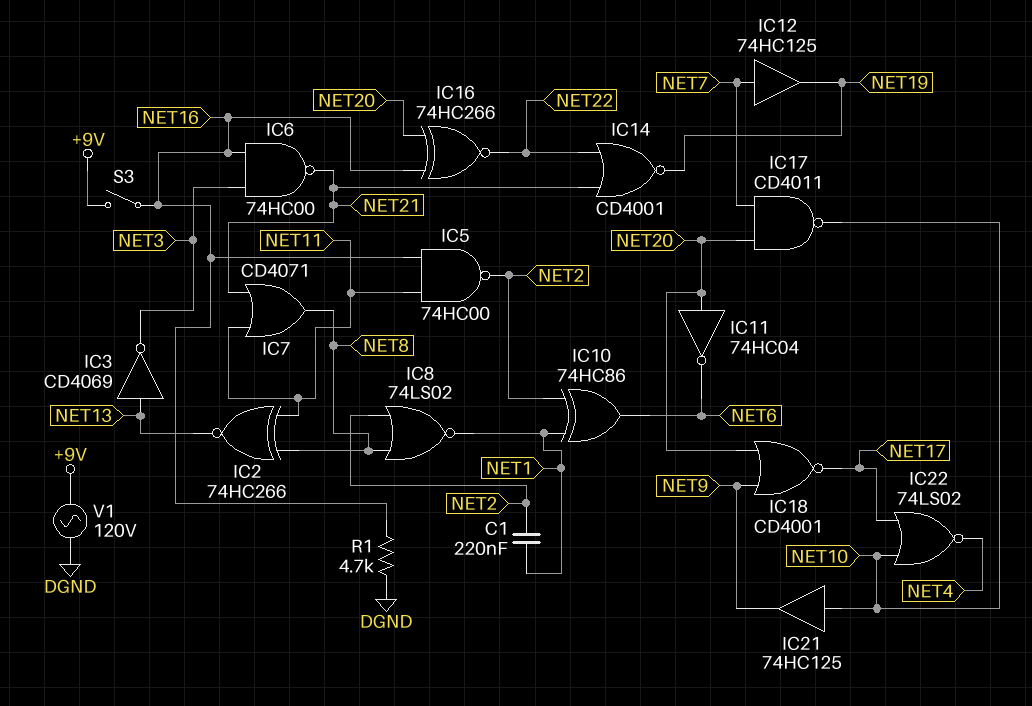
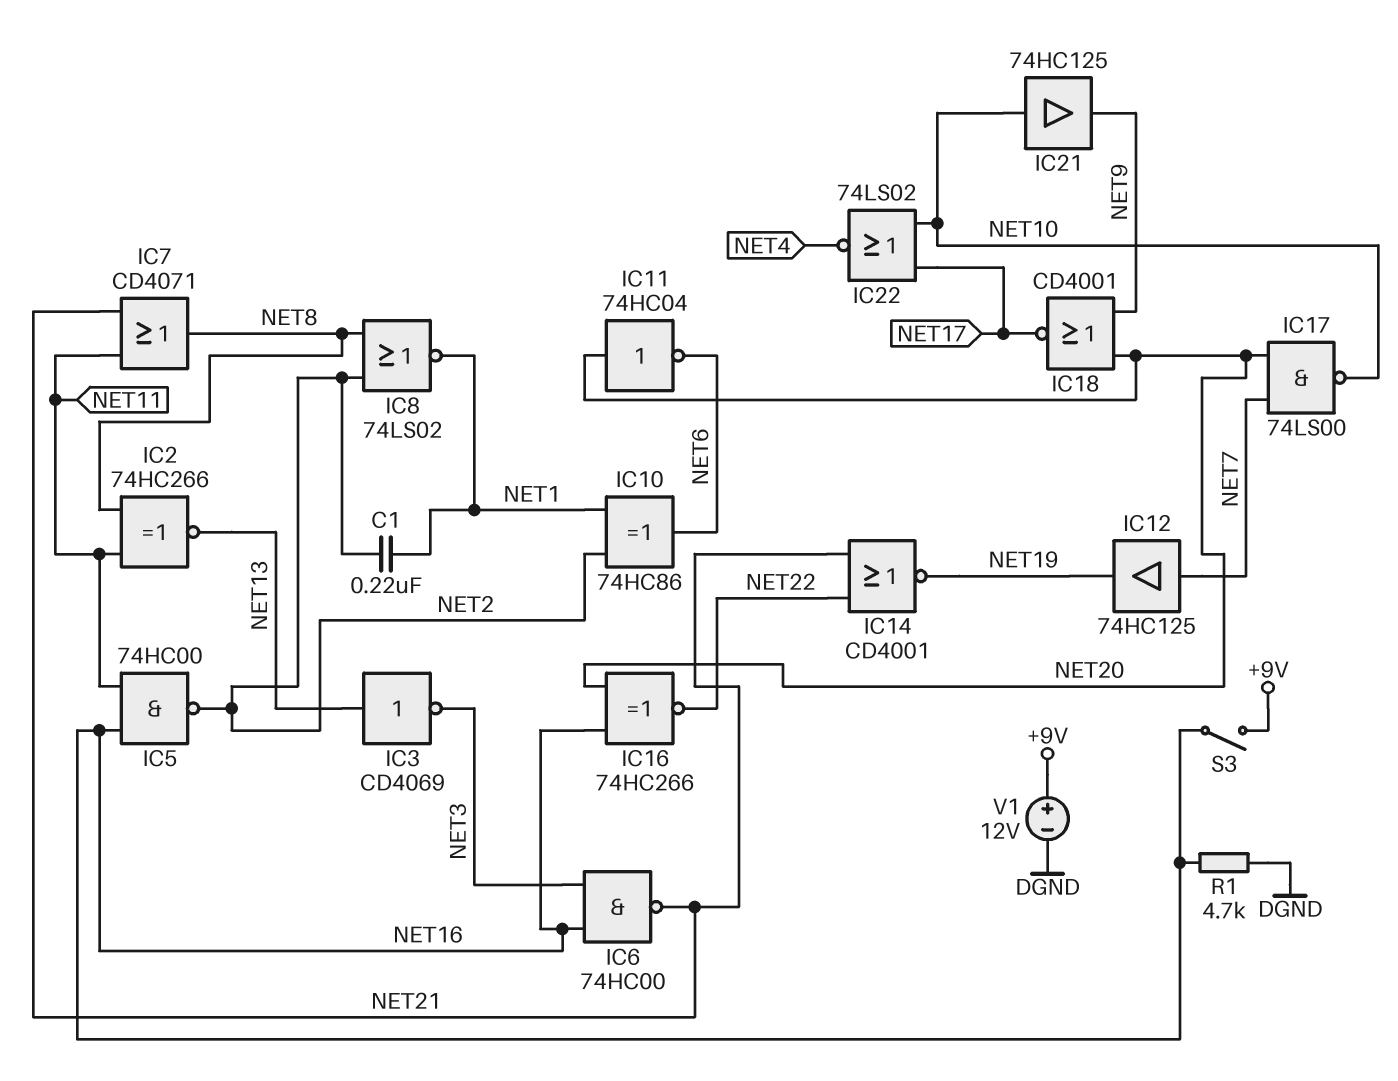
IC17: NAND CD4011 (in NET7, in NET20, out NET10) -> NAND 74LS00 (in NET7, in NET20, out NET10)
V1: AC 120V (+9V, DGND) -> 12V (plus +9V, minus DGND)

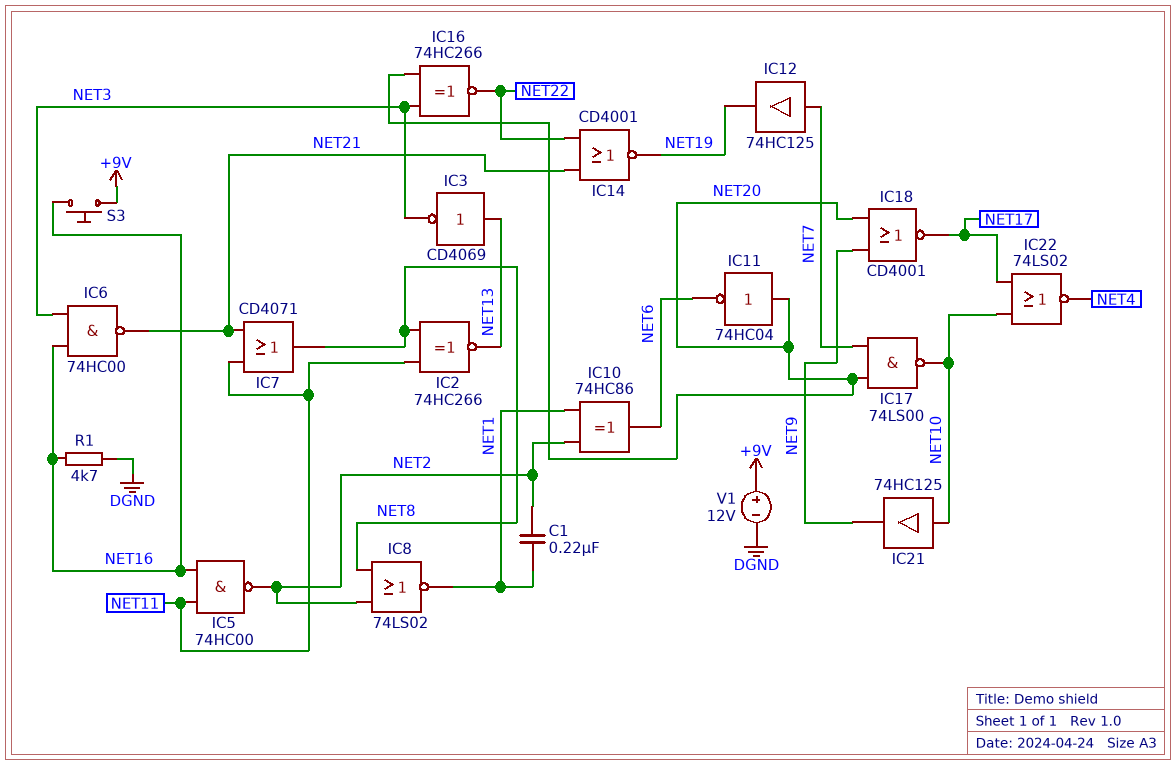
IC16: XNOR 74HC266 (in NET16, in NET20, out NET22) -> XNOR 74HC266 (in NET3, in NET20, out NET22)
S3: switch (+9V, NET16) -> button (+9V, NET16)

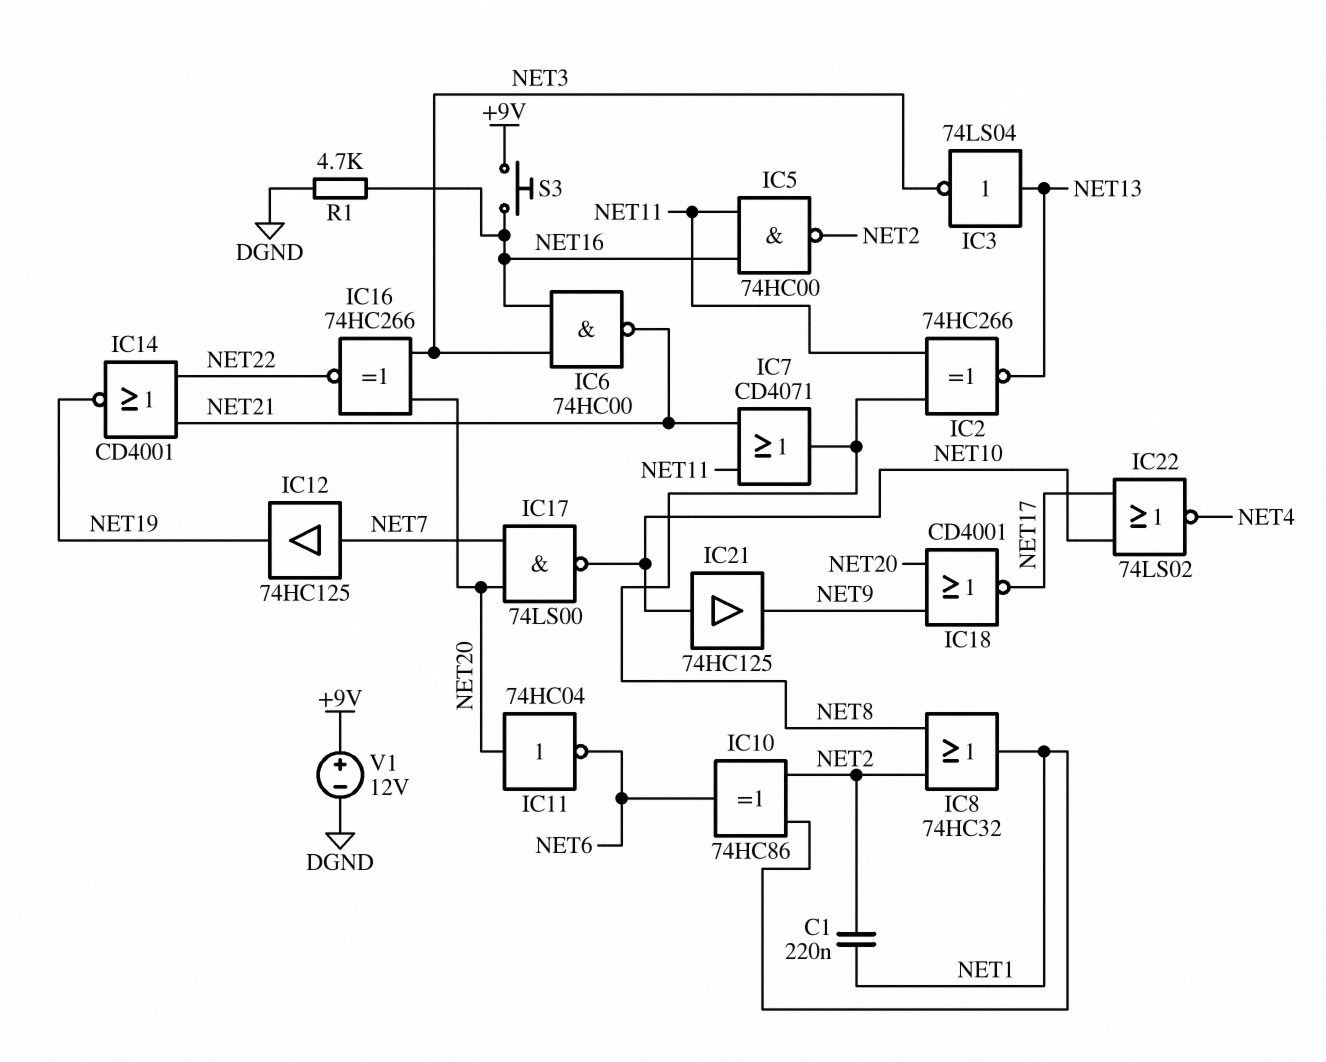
IC3: NOT CD4069 (in NET13, out NET3) -> NOT 74LS04 (in NET13, out NET3)
IC8: NOR 74LS02 (in NET2, in NET8, out NET1) -> OR 74HC32 (in NET2, in NET8, out NET1)

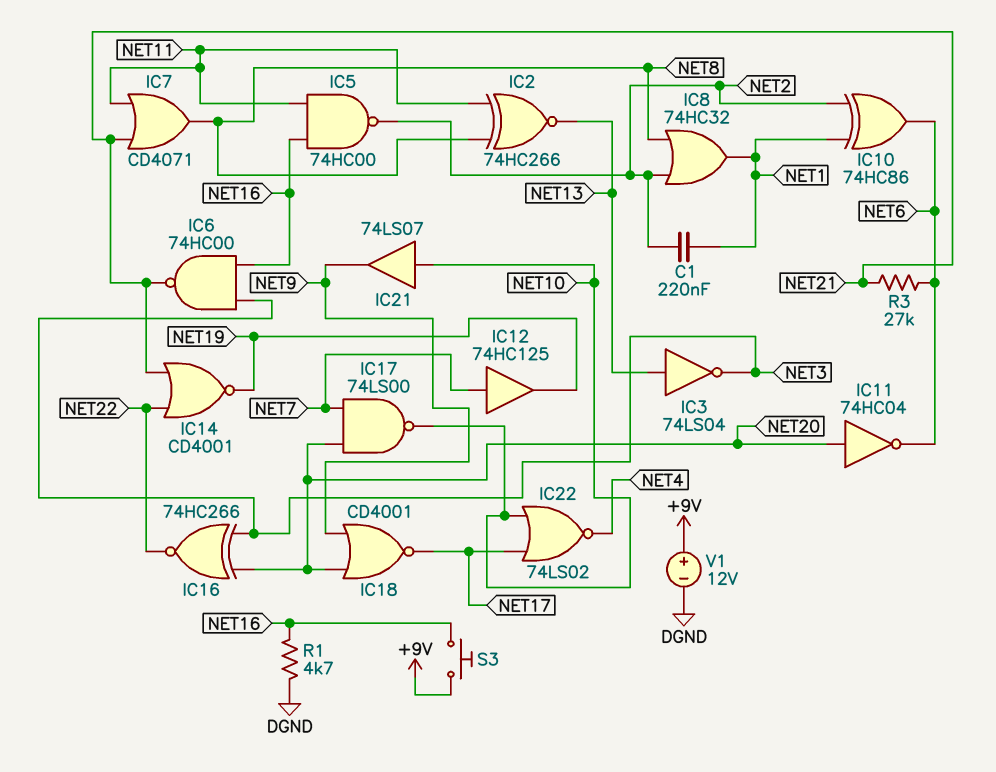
IC21: buffer 74HC125 (in NET10, out NET9) -> buffer 74LS07 (in NET10, out NET9)
R3: none -> 27k (NET6, NET21)

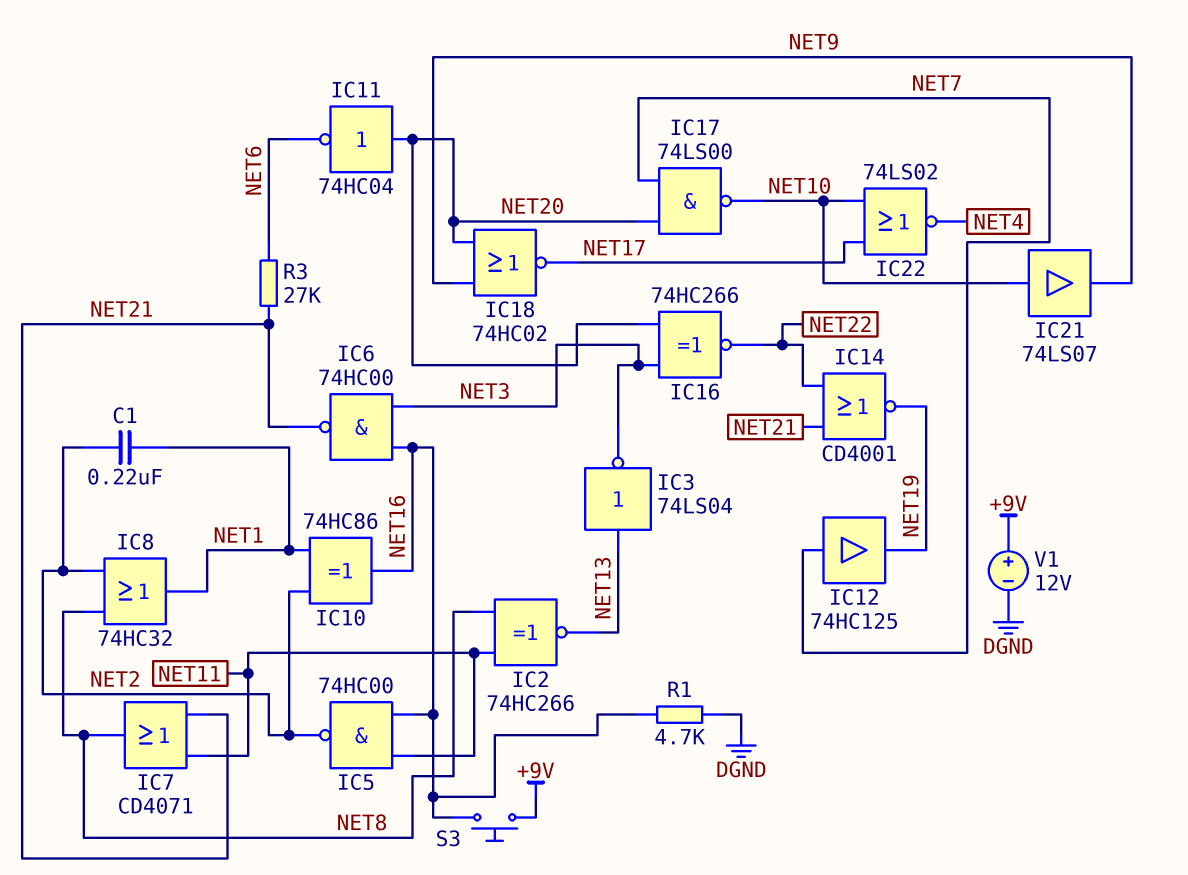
IC10: XOR 74HC86 (in NET1, in NET2, out NET6) -> XOR 74HC86 (in NET1, in NET2, out NET16)
IC18: NOR CD4001 (in NET9, in NET20, out NET17) -> NOR 74HC02 (in NET9, in NET20, out NET17)

